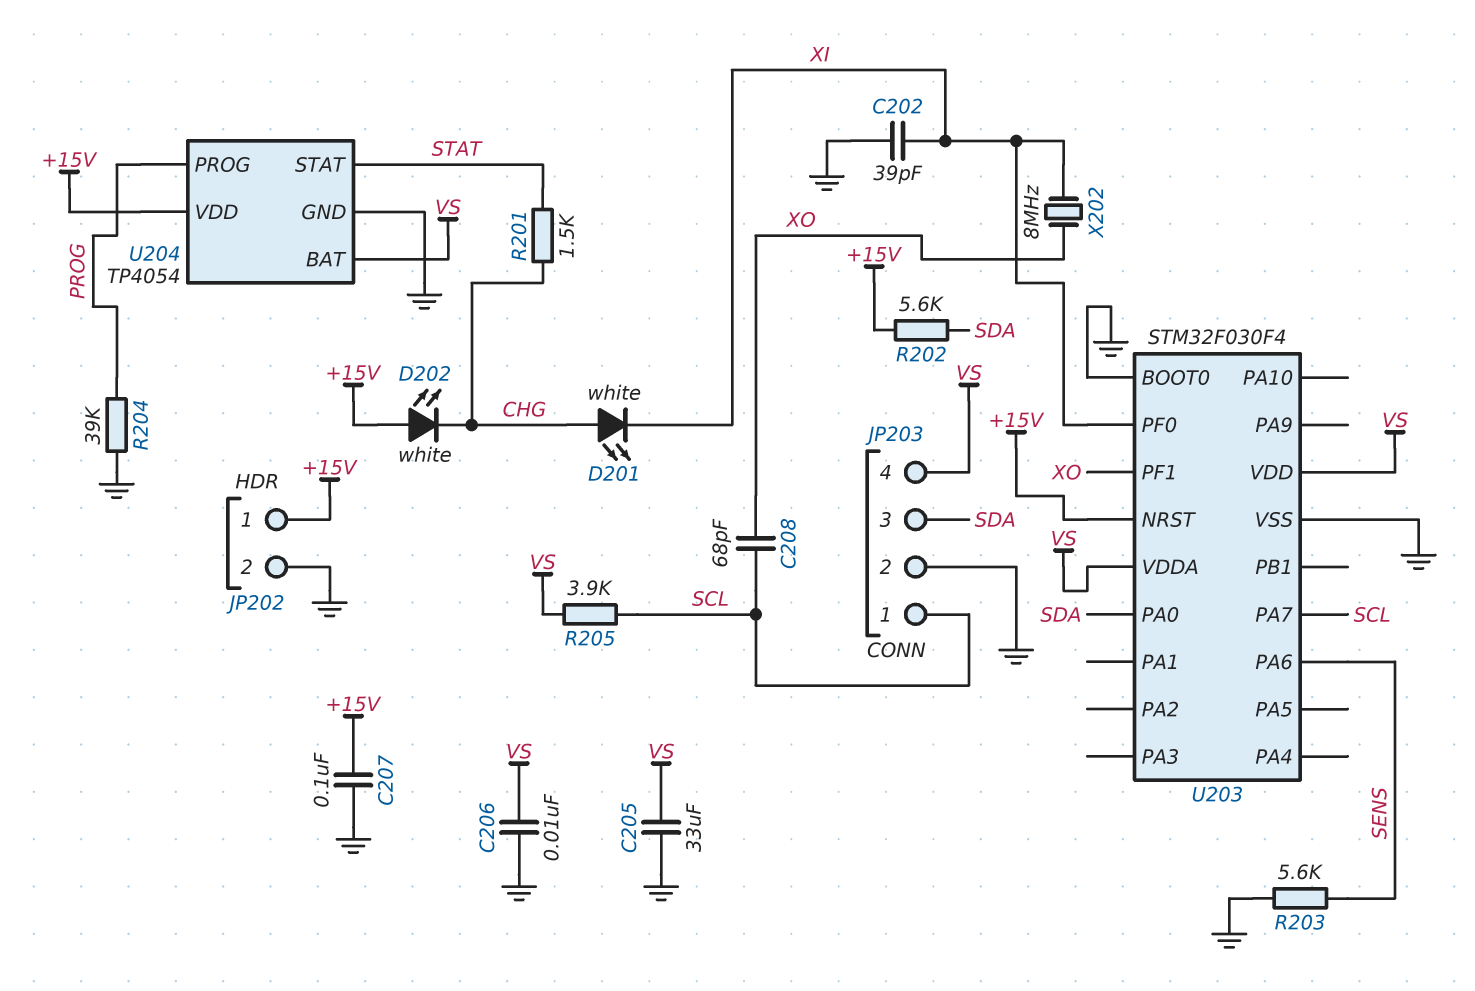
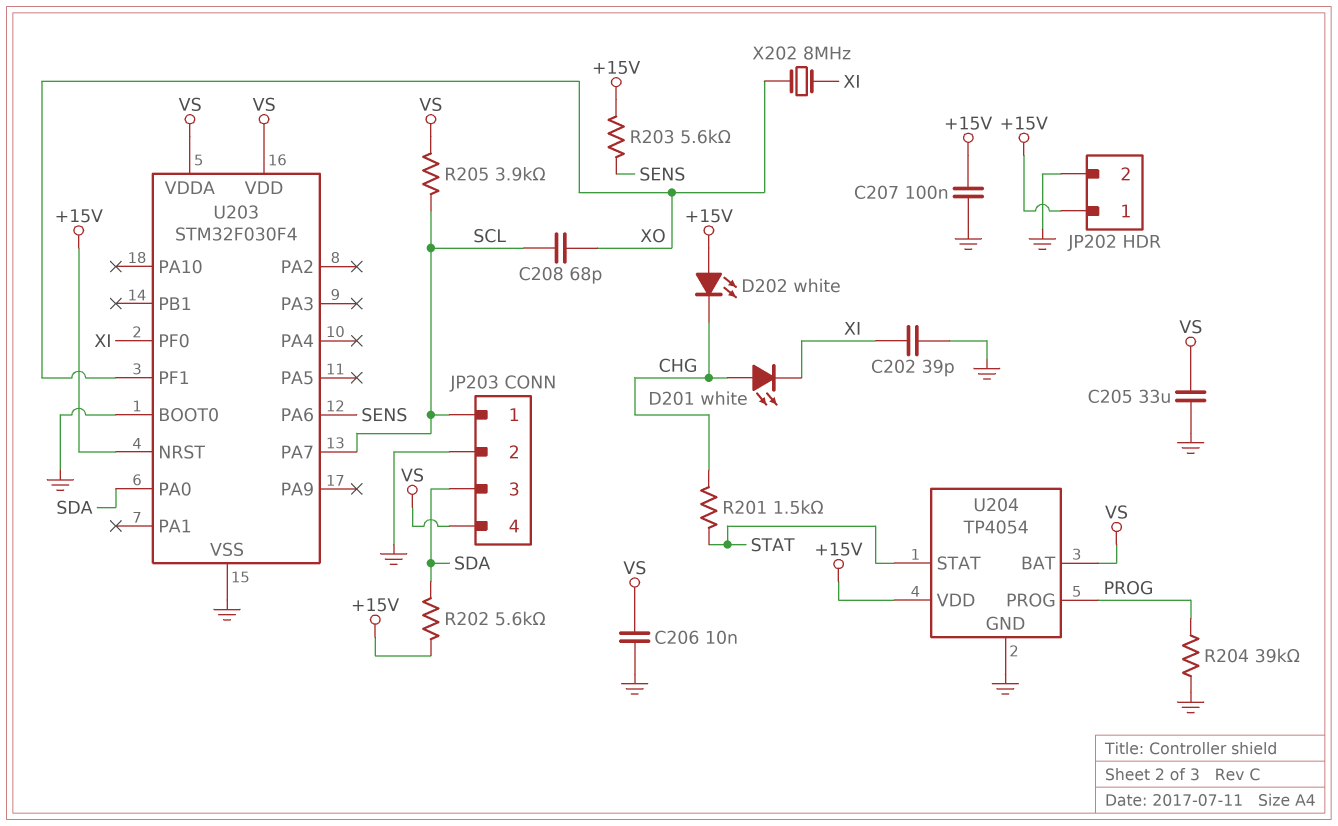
R203: 5.6k (GND, SENS) -> 5.6k (+15V, SENS)

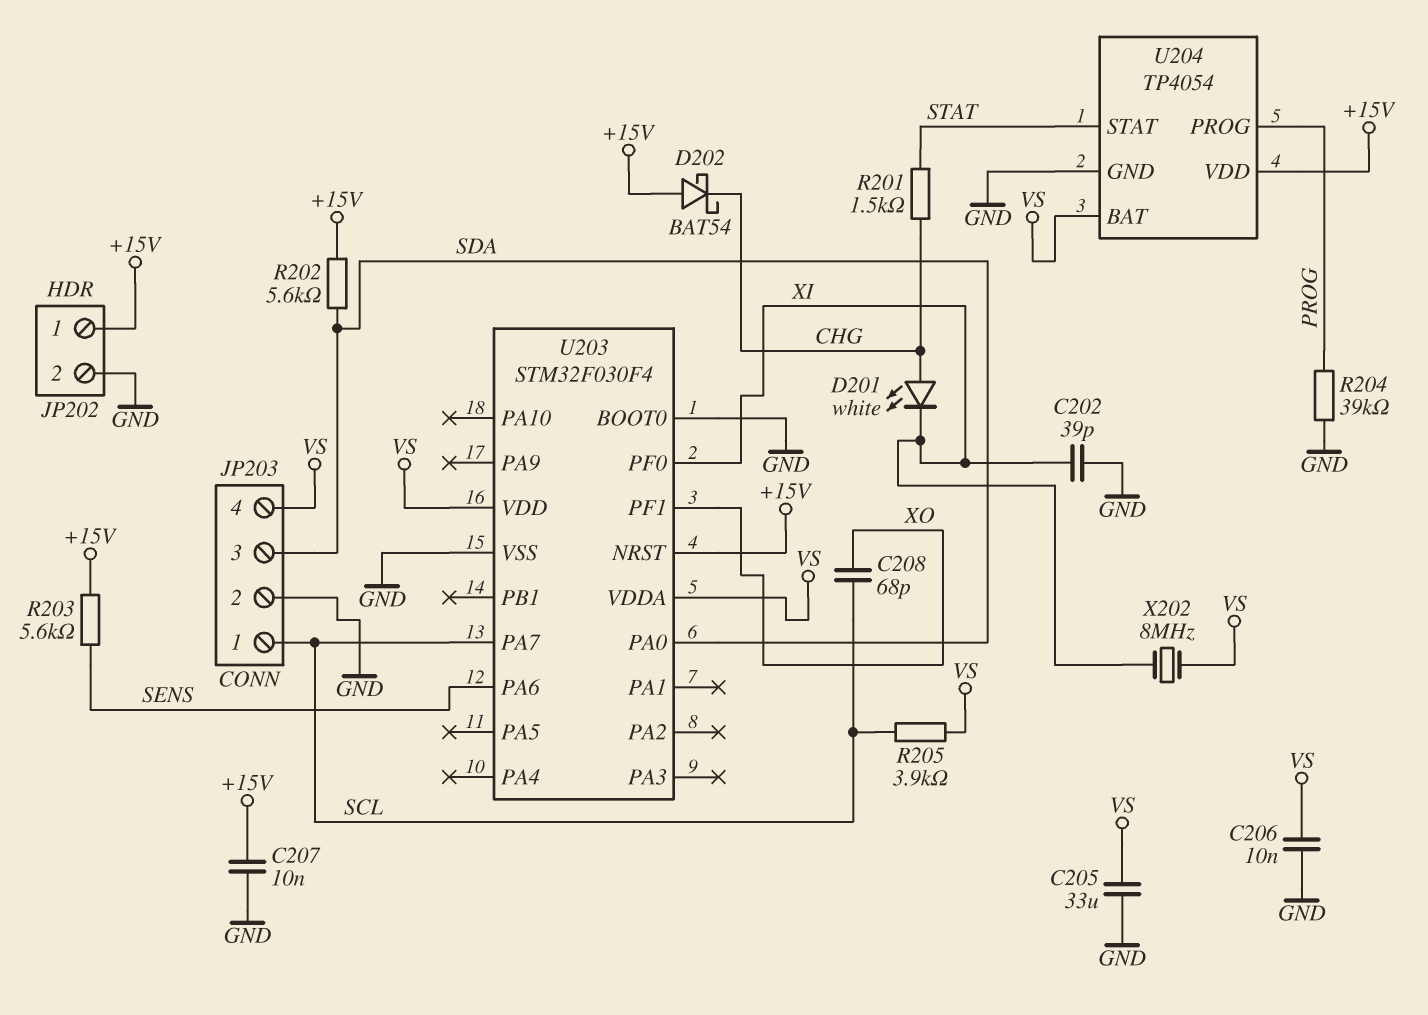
C207: 100nF (+15V, GND) -> 10nF (+15V, GND)
D202: LED white (A +15V, K CHG) -> schottky BAT54 (A +15V, K CHG)
X202: 8MHz (XI, XO) -> 8MHz (VS, XI)

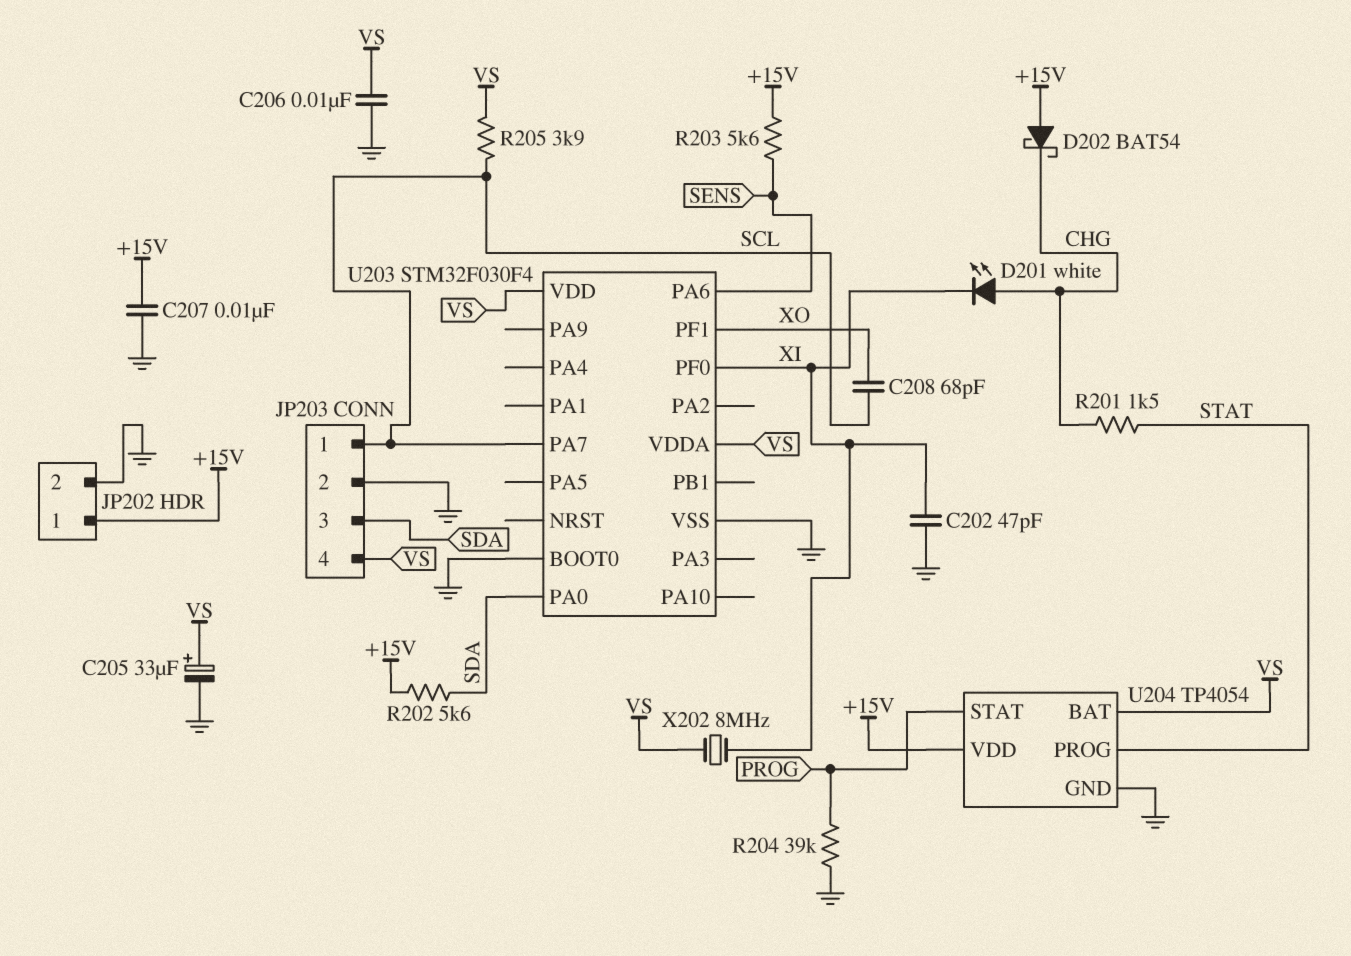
C202: 39pF (GND, XI) -> 47pF (GND, XI)
C205: 33uF (GND, VS) -> 33uF (plus VS, minus GND)
U203 pin NRST: +15V -> none
U204 pin PROG: PROG -> STAT
U204 pin STAT: STAT -> PROG

